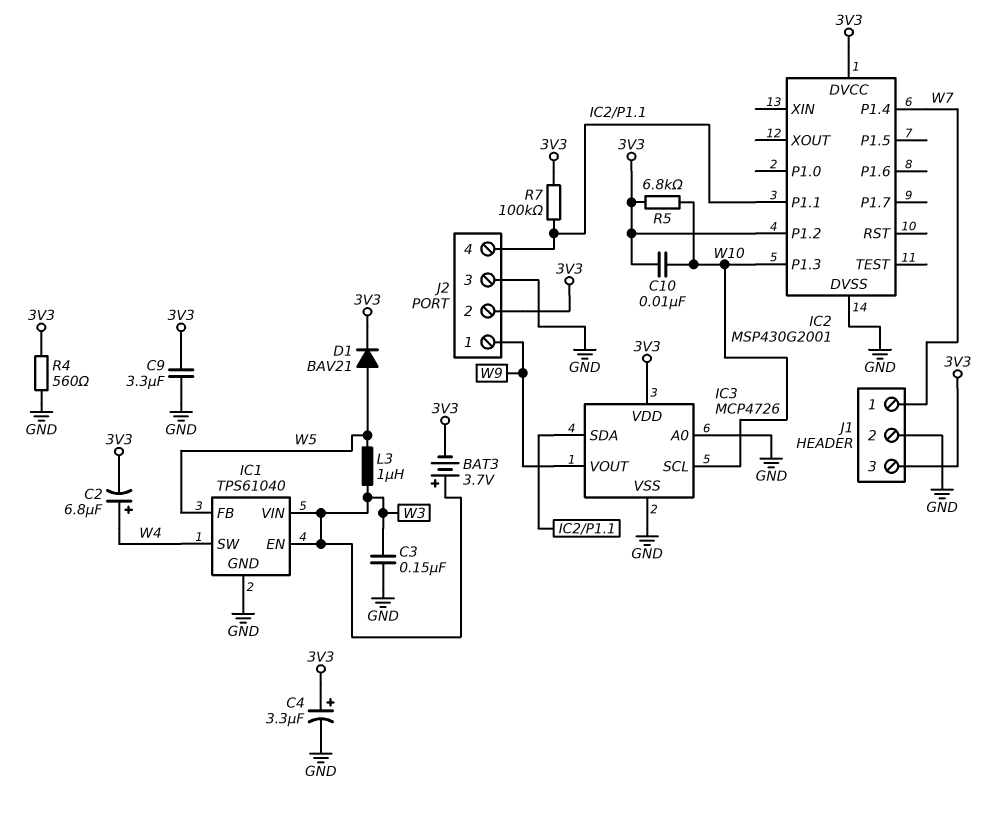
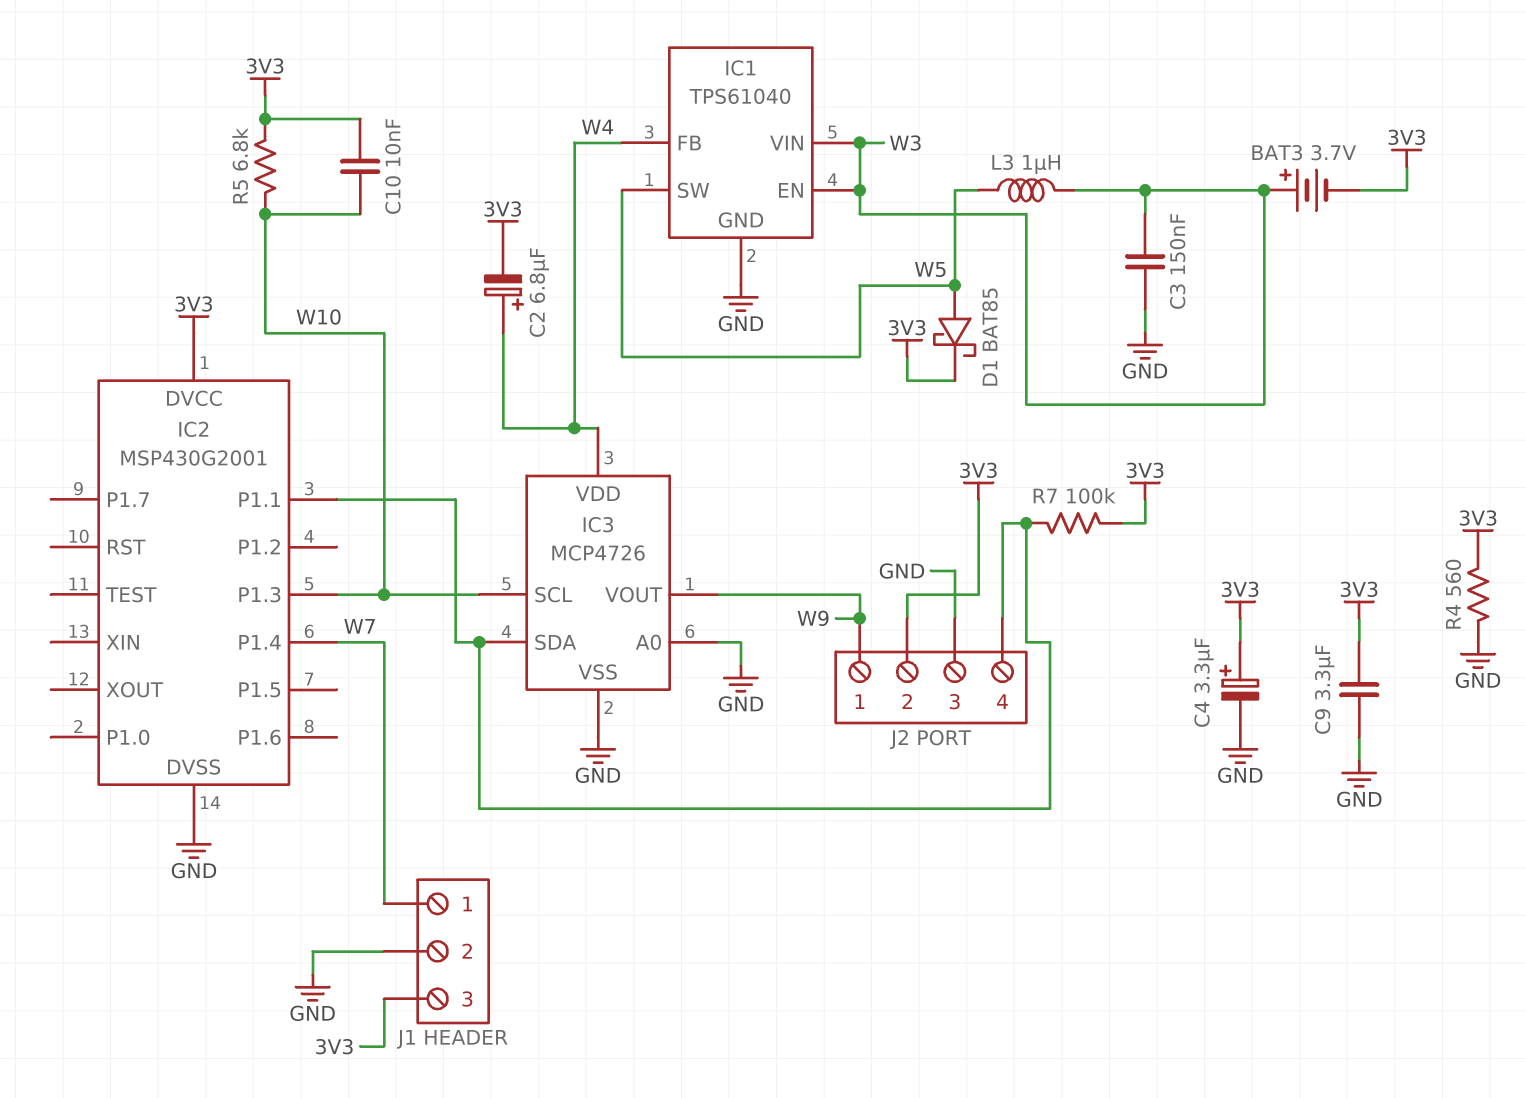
D1: diode BAV21 (A W5, K 3V3) -> schottky BAT85 (A W5, K 3V3)
IC1 pin FB: W5 -> W4
IC1 pin SW: W4 -> W5
IC2 pin P1.2: 3V3 -> none
IC3 pin VDD: 3V3 -> W4

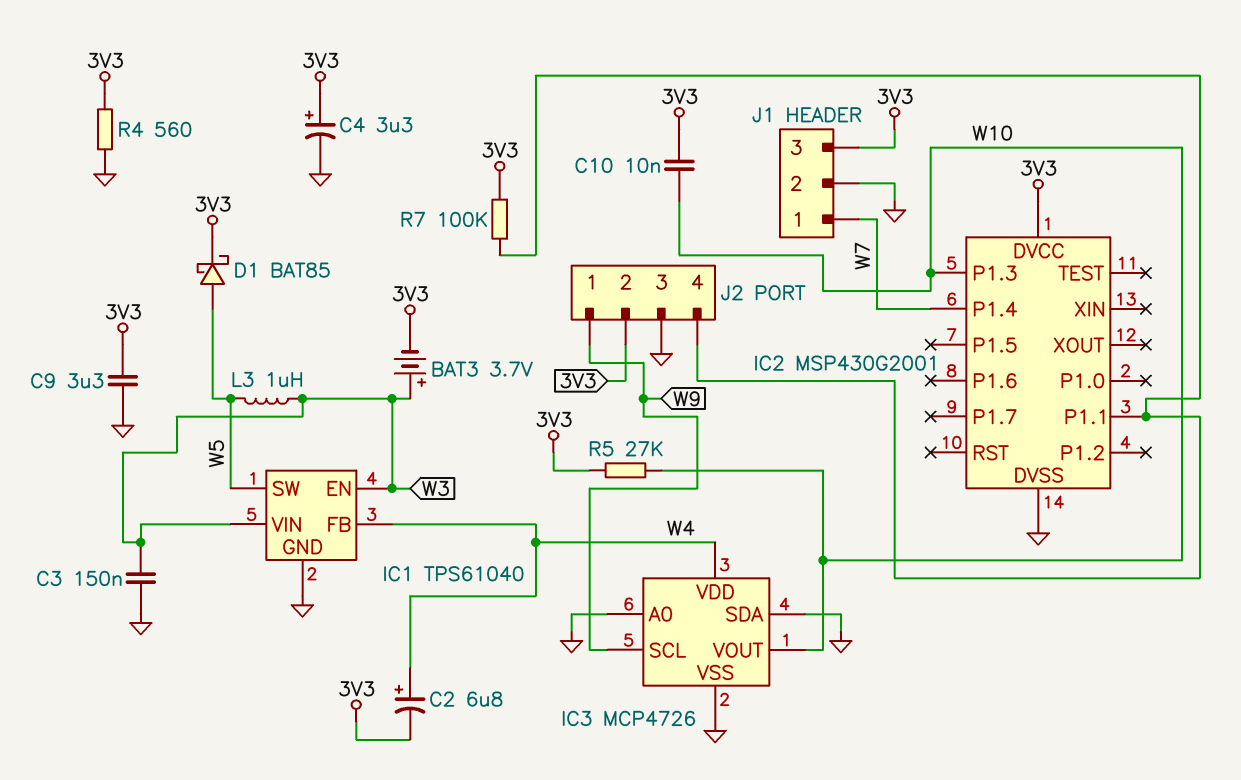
IC3 pin SCL: W10 -> W9
IC3 pin SDA: IC2/P1.1 -> GND
IC3 pin VOUT: W9 -> W10
R5: 6.8k (3V3, W10) -> 27k (3V3, W10)

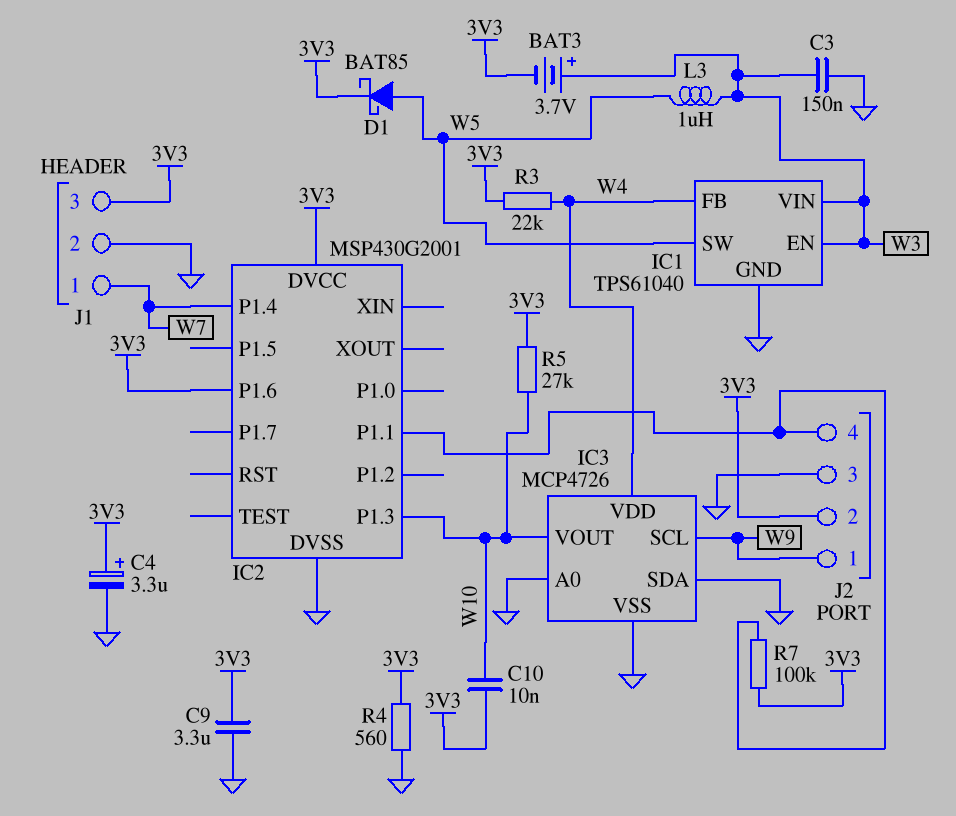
C2: 6.8uF (plus W4, minus 3V3) -> none
IC2 pin P1.6: none -> 3V3
R3: none -> 22k (3V3, W4)

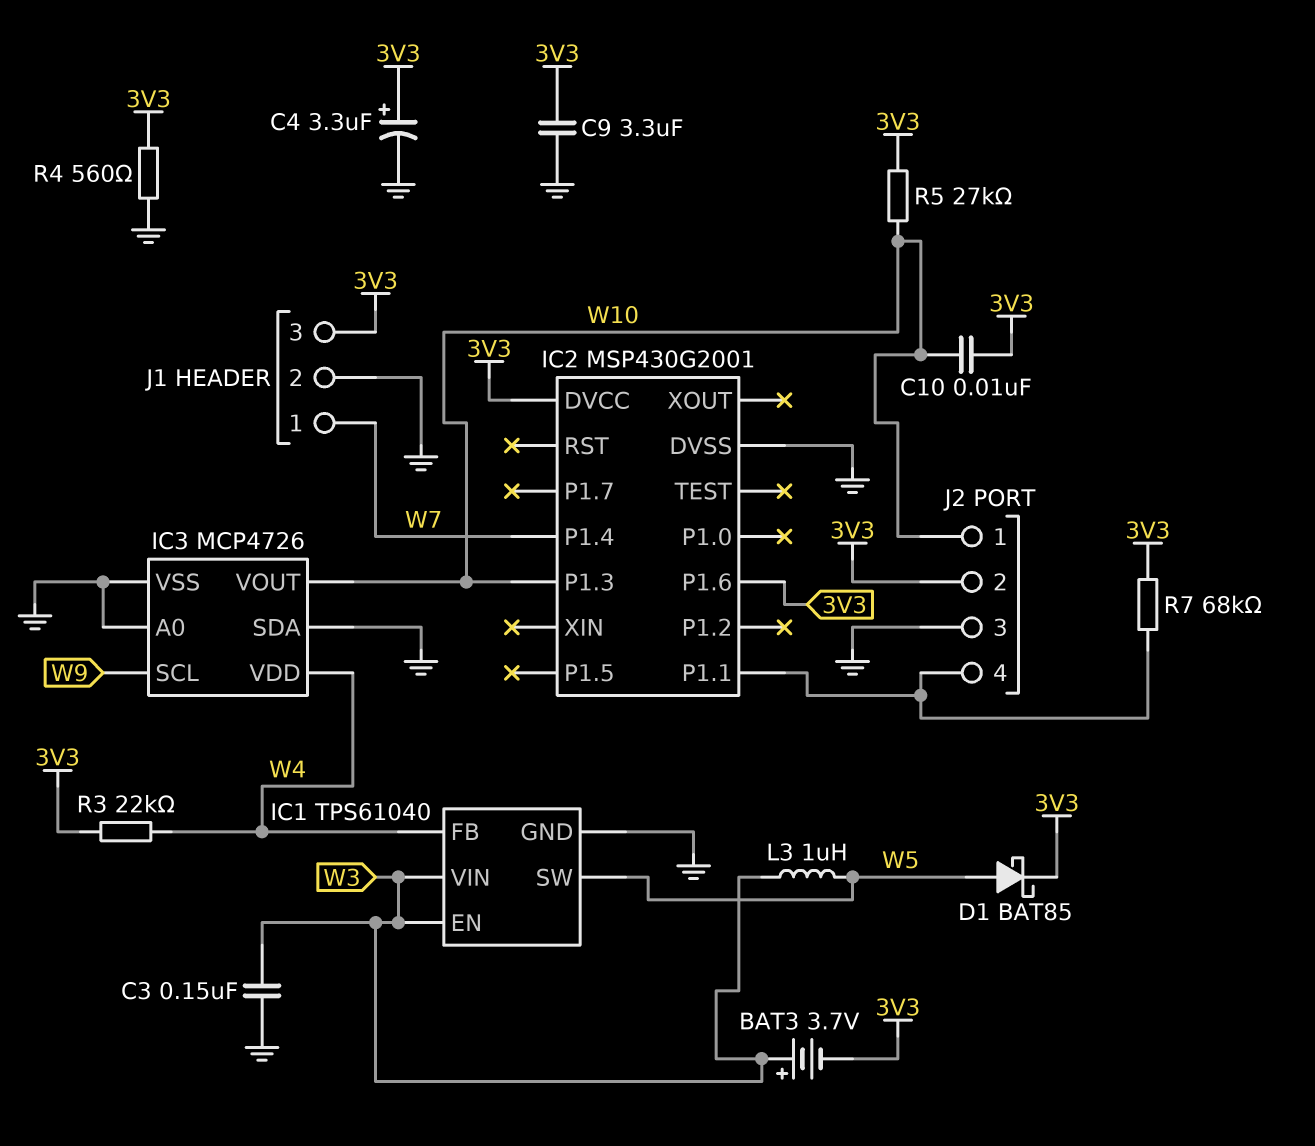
J2 pin 1: W9 -> W10
R7: 100k (3V3, IC2/P1.1) -> 68k (3V3, IC2/P1.1)

